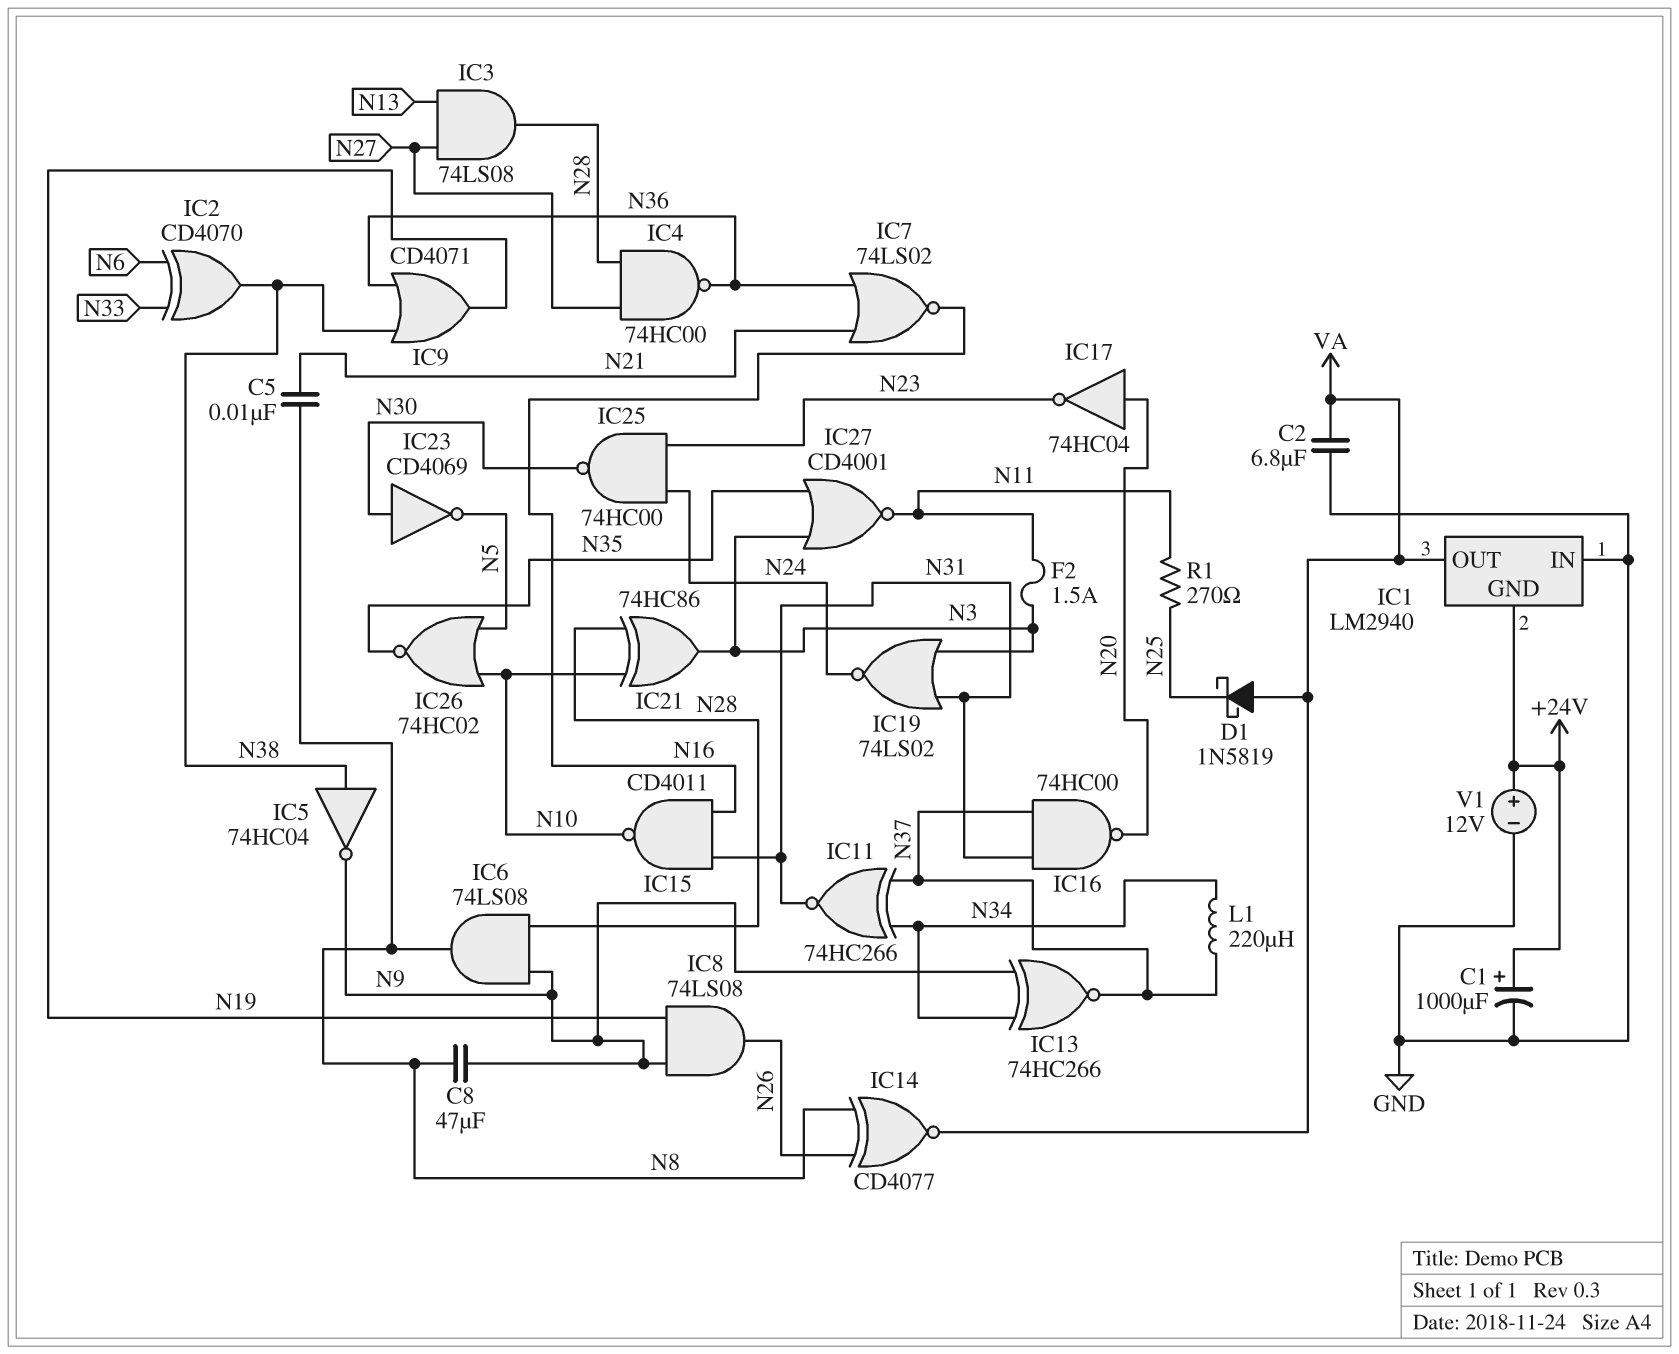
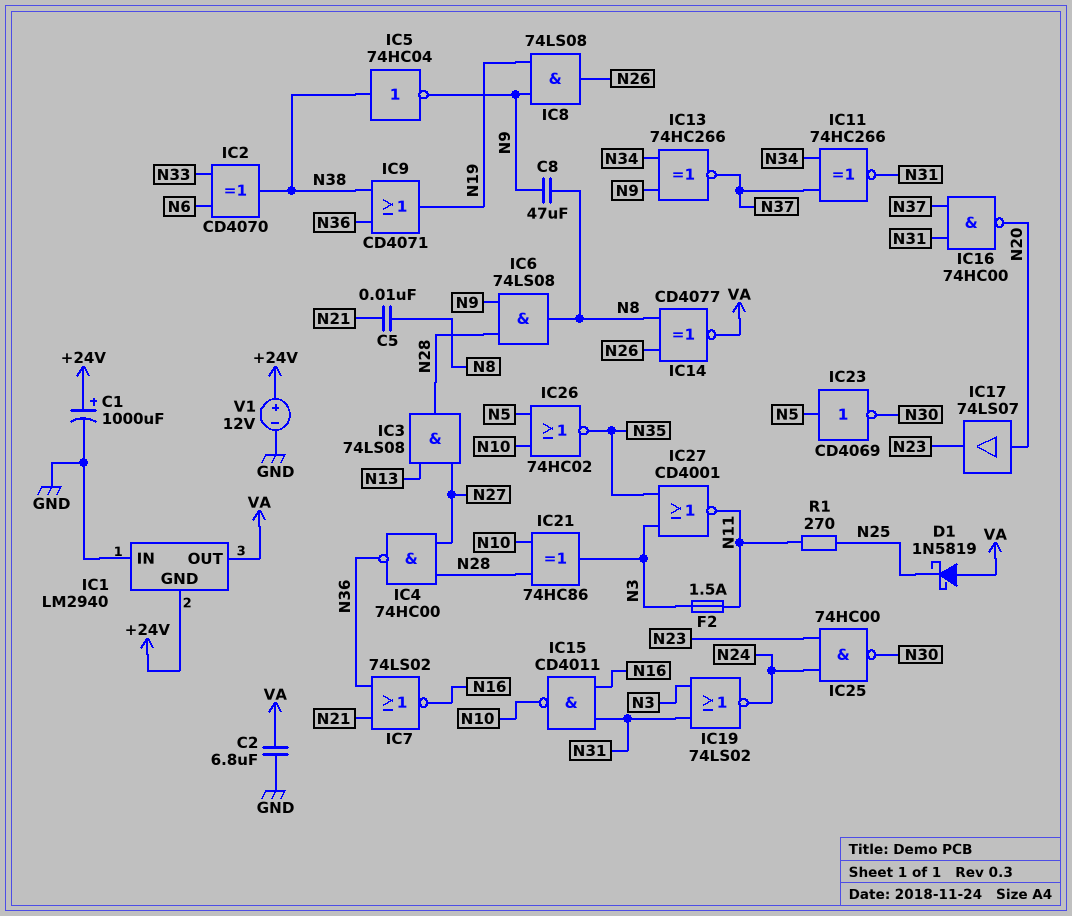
IC17: NOT 74HC04 (in N20, out N23) -> buffer 74LS07 (in N20, out N23)
IC23: NOT CD4069 (in N30, out N5) -> NOT CD4069 (in N5, out N30)
L1: 220uH (N34, N37) -> none

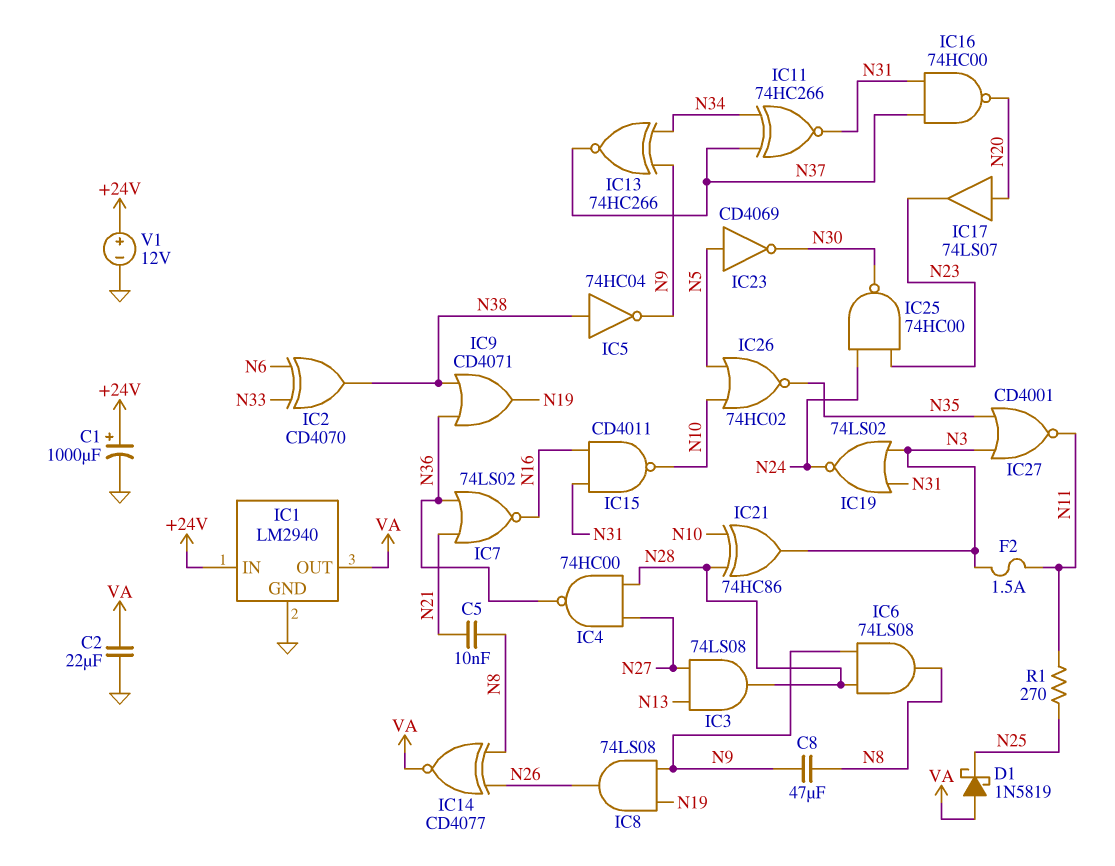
C2: 6.8uF (GND, VA) -> 22uF (GND, VA)
IC1 pin GND: +24V -> GND
IC1 pin IN: GND -> +24V

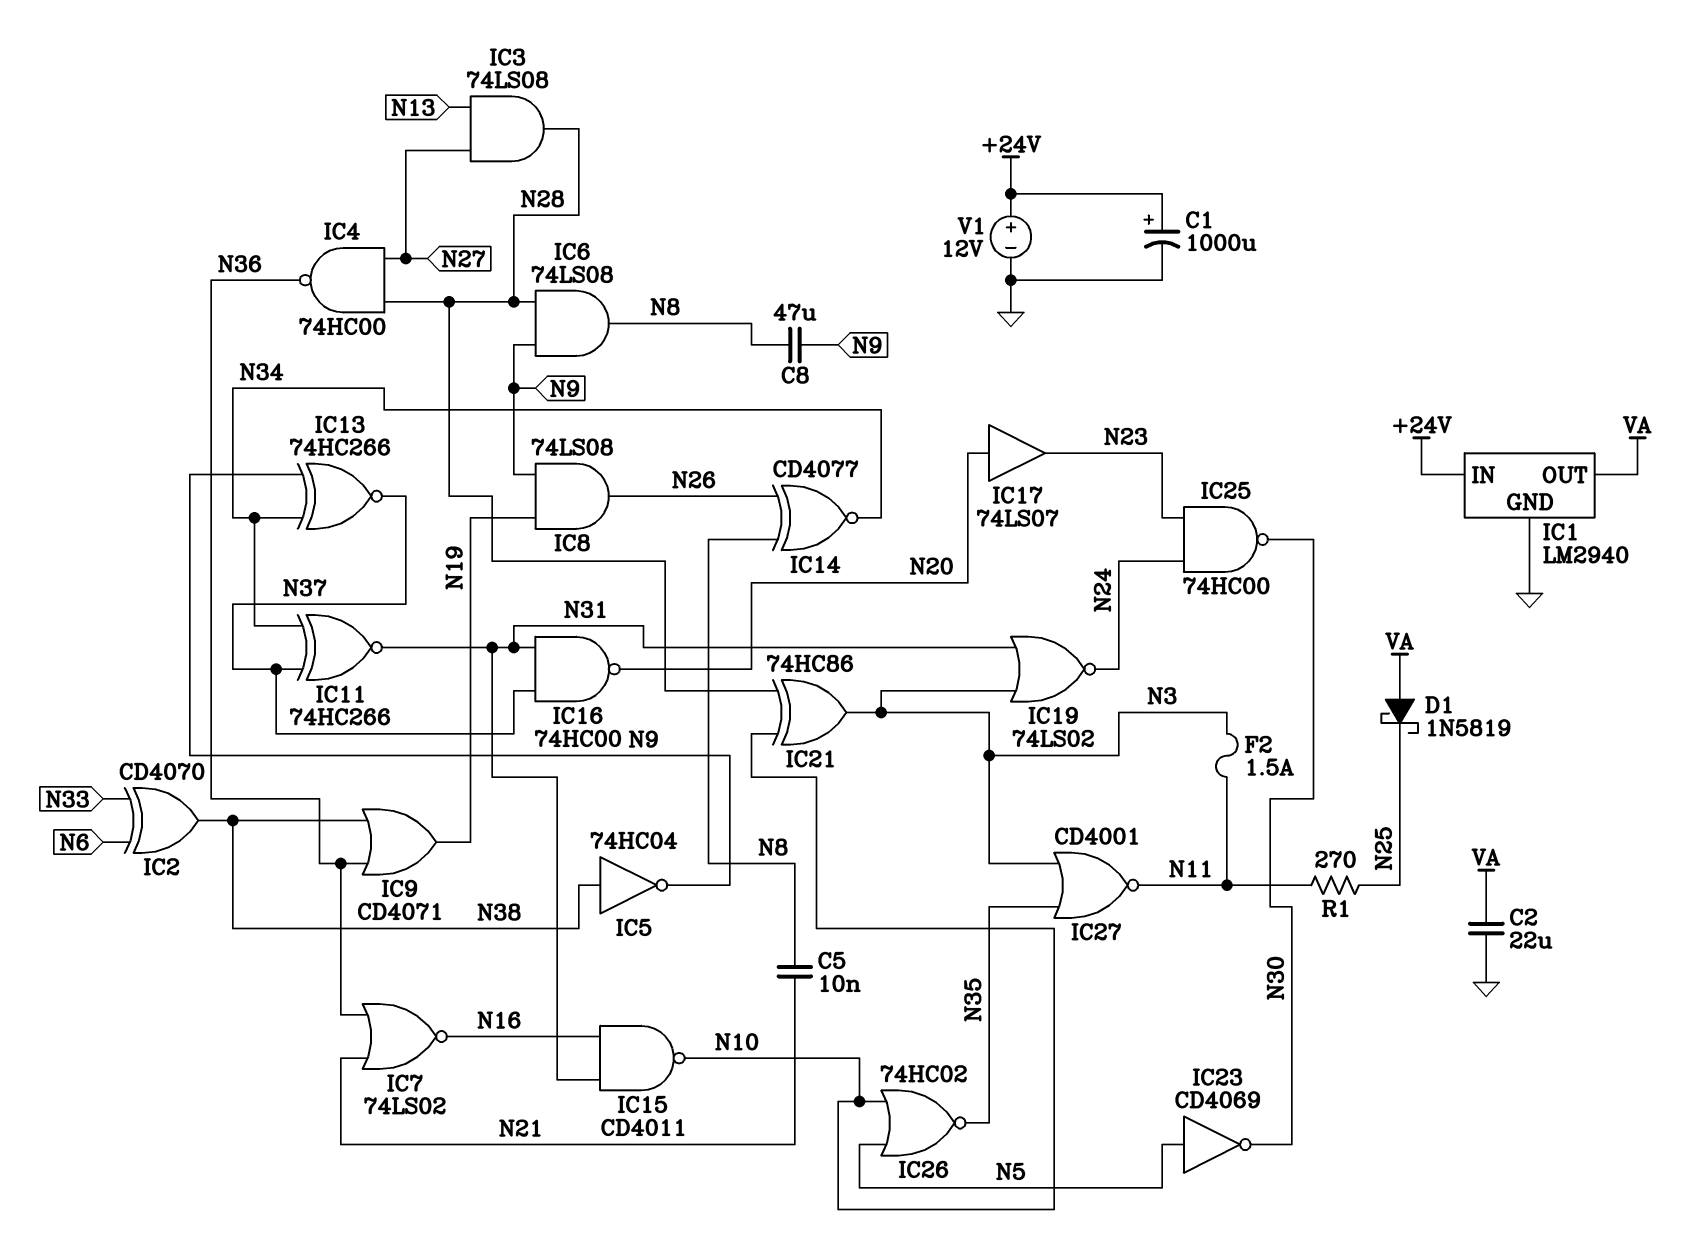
IC14: XNOR CD4077 (in N8, in N26, out VA) -> XNOR CD4077 (in N8, in N26, out N34)

